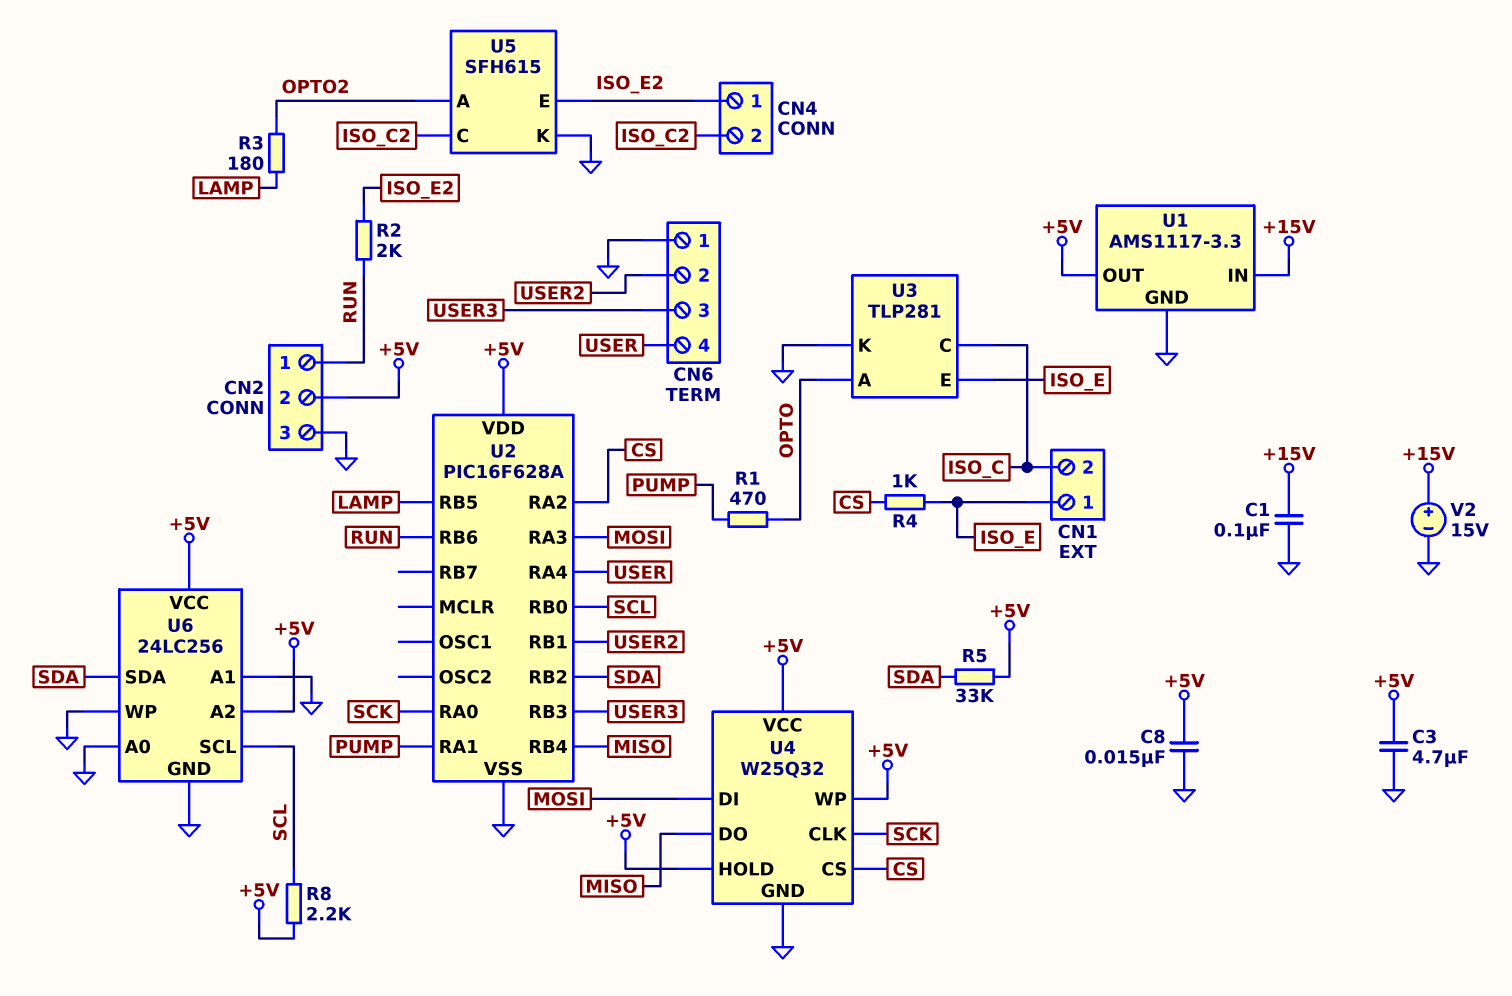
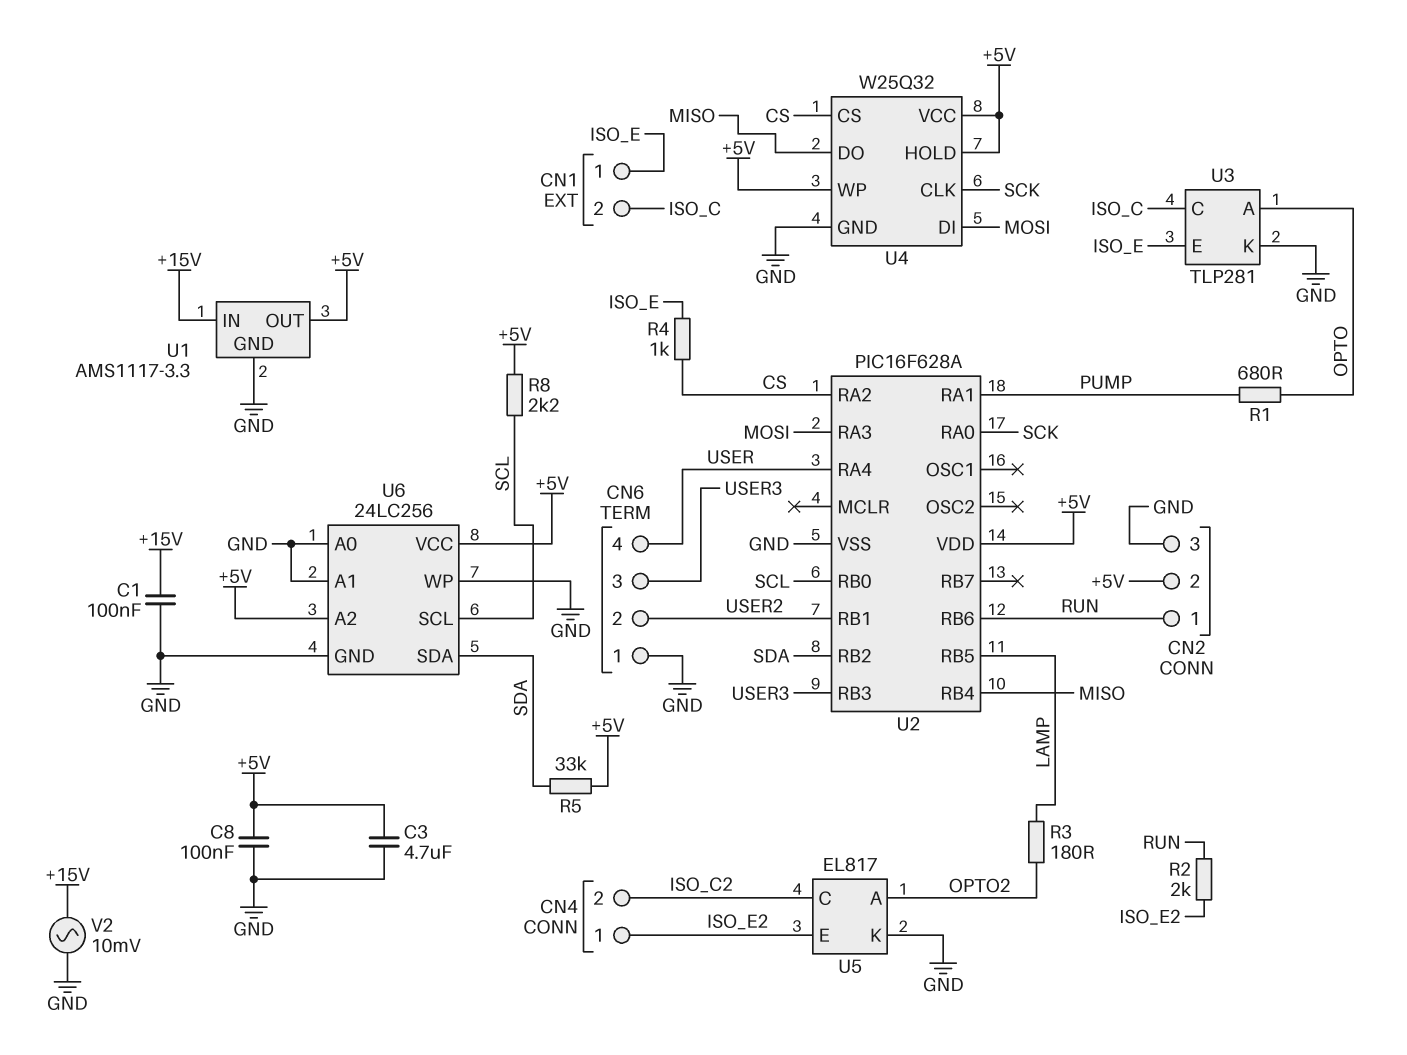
C8: 15nF (+5V, GND) -> 100nF (+5V, GND)
R1: 470 (OPTO, PUMP) -> 680 (OPTO, PUMP)
U5: SFH615 -> EL817
V2: 15V (plus +15V, minus GND) -> AC 10mV (+15V, GND)

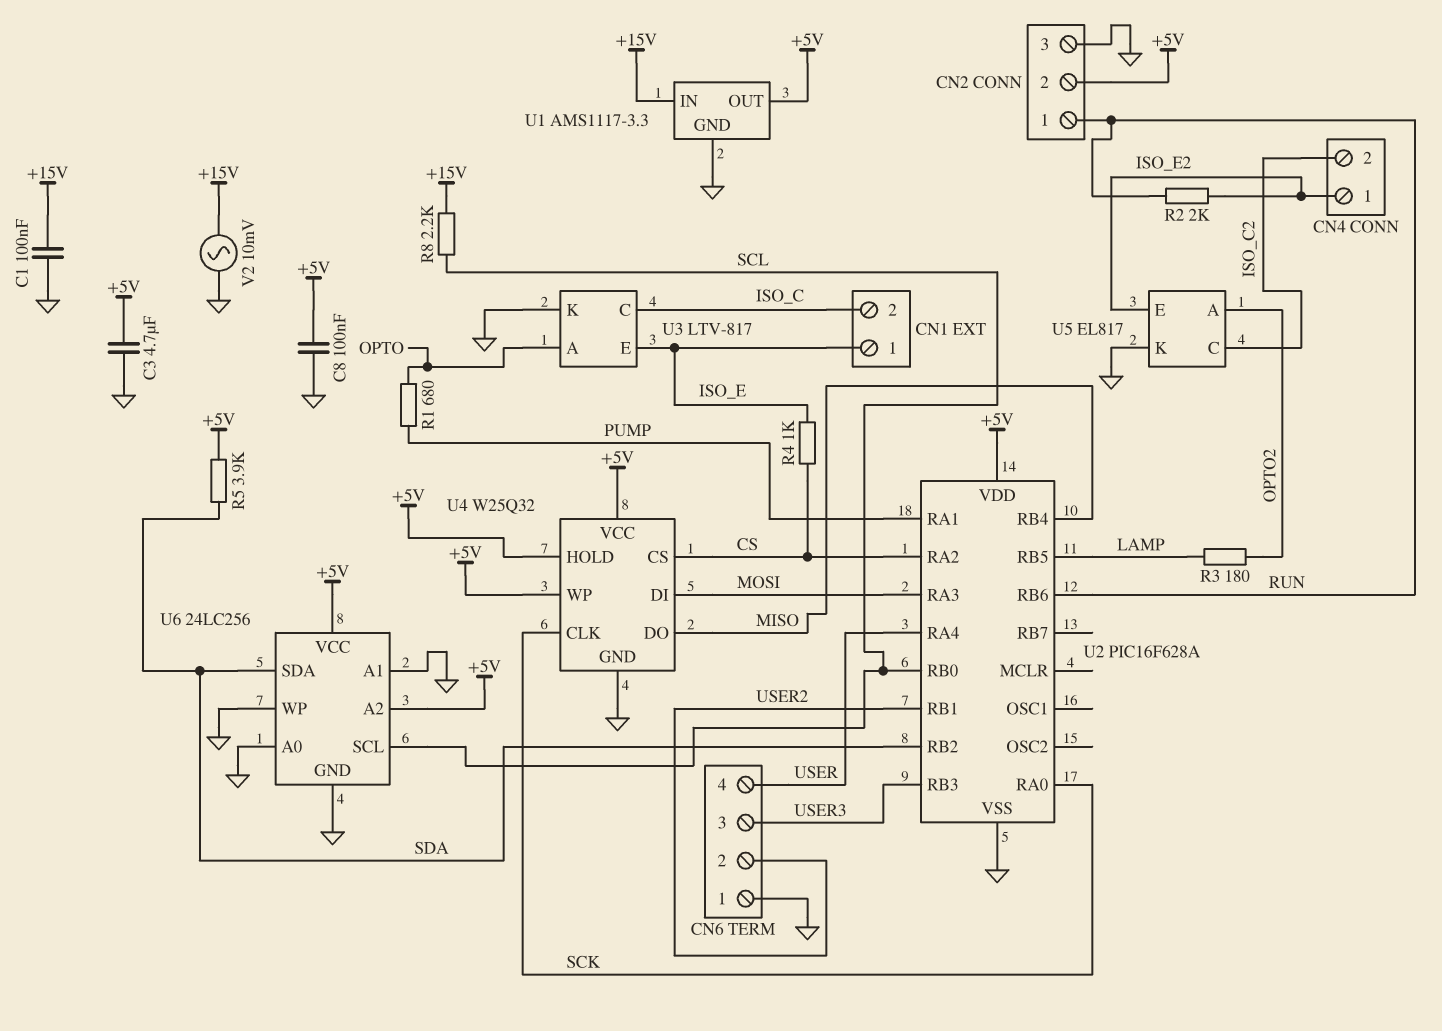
R5: 33k (+5V, SDA) -> 3.9k (+5V, SDA)
R8: 2.2k (+5V, SCL) -> 2.2k (+15V, SCL)
U3: TLP281 -> LTV-817

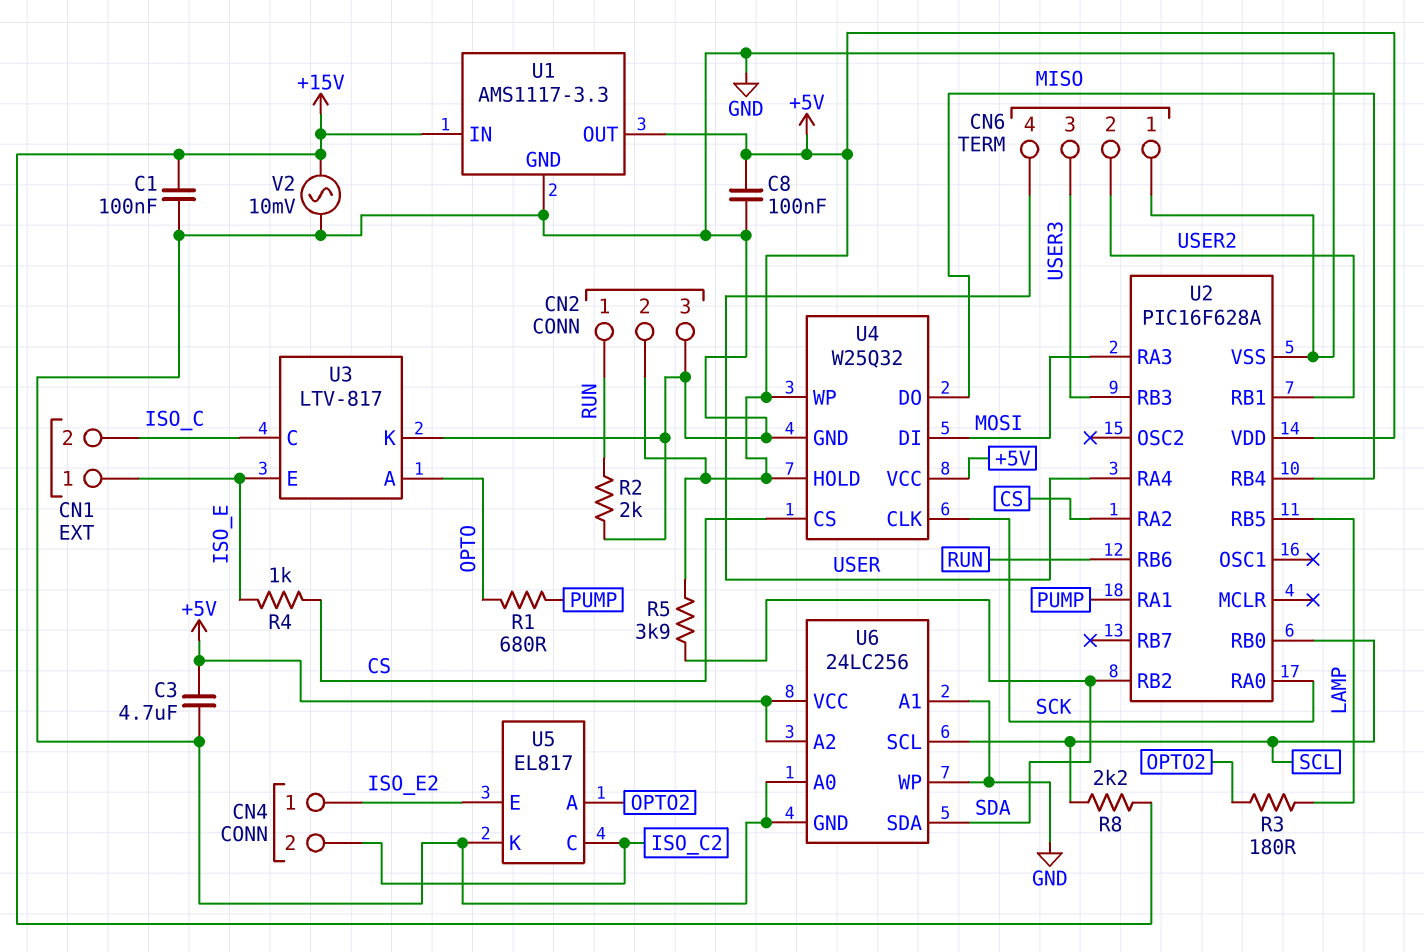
R2: 2k (ISO_E2, RUN) -> 2k (GND, RUN)

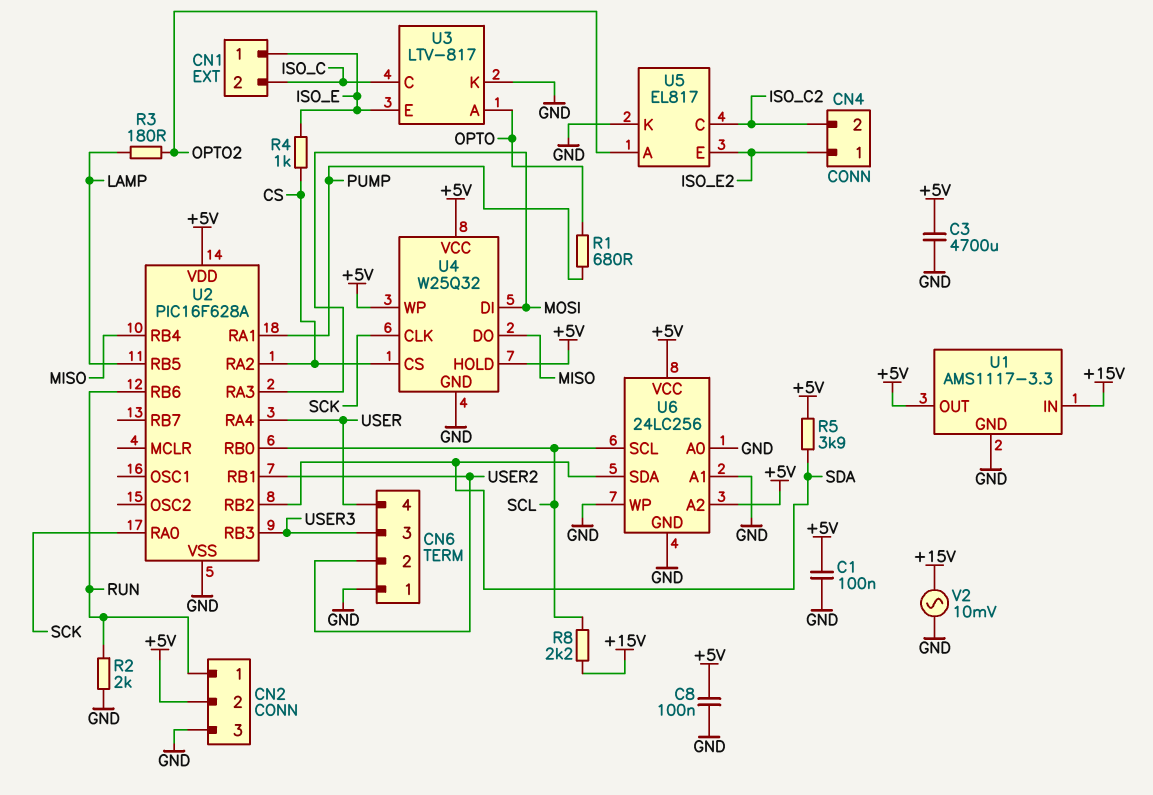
C1: 100nF (+15V, GND) -> 100nF (+5V, GND)
C3: 4.7uF (+5V, GND) -> 4700uF (+5V, GND)

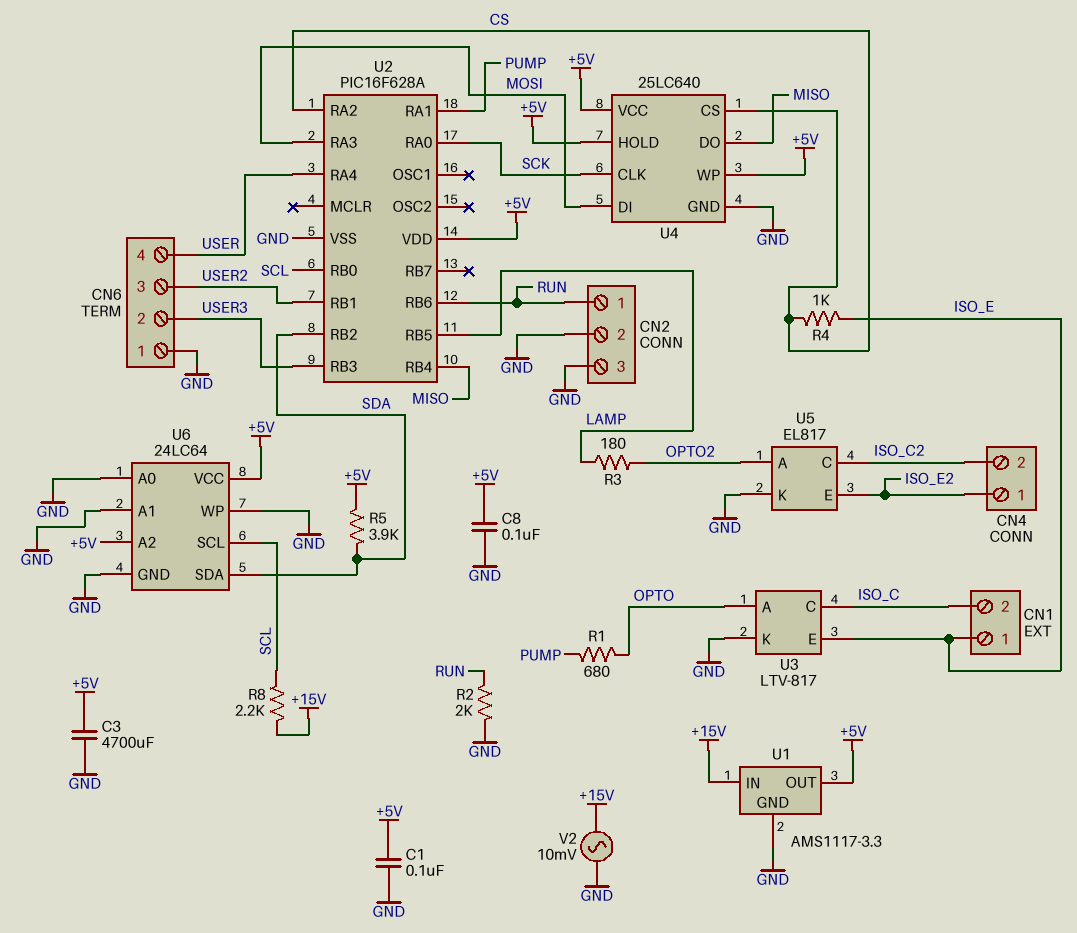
CN2 pin 2: +5V -> GND
CN6 pin 2: USER2 -> USER3
CN6 pin 3: USER3 -> USER2
U4: W25Q32 -> 25LC640
U6: 24LC256 -> 24LC64

